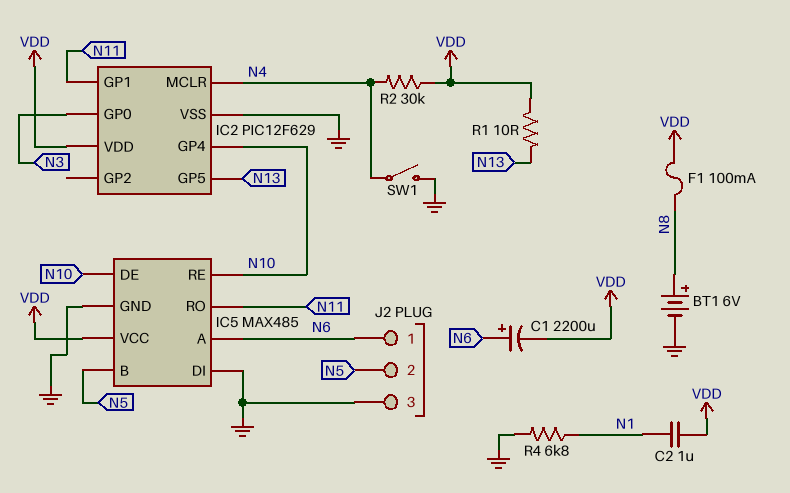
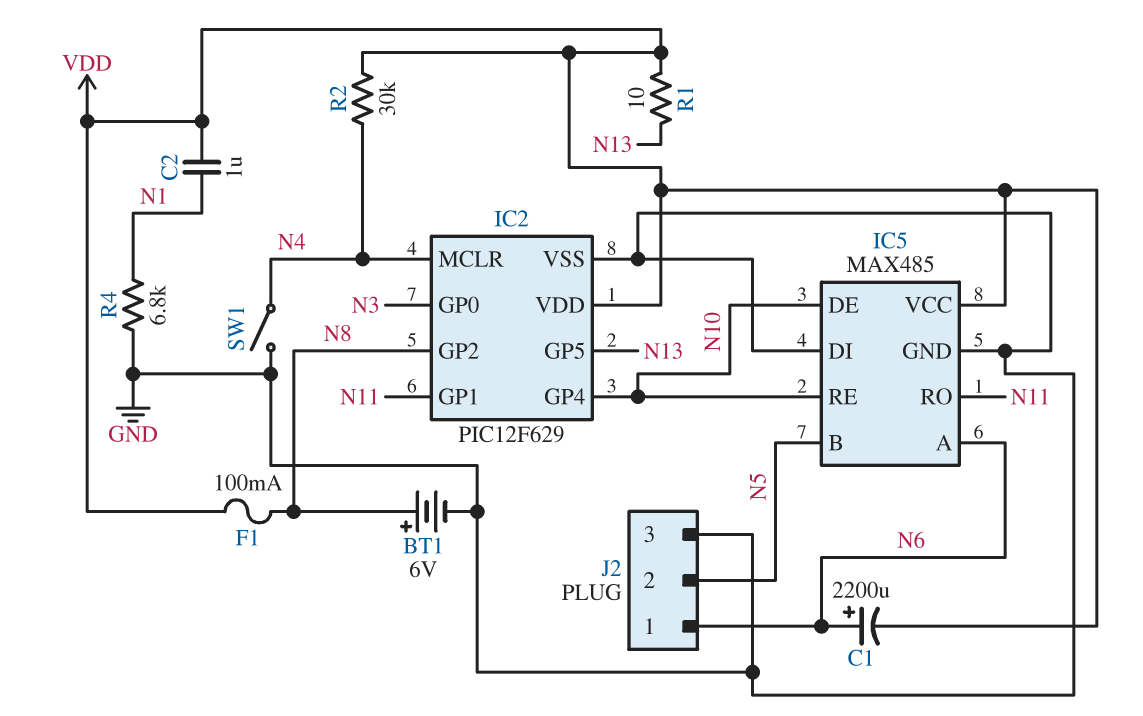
IC2 pin GP2: none -> N8

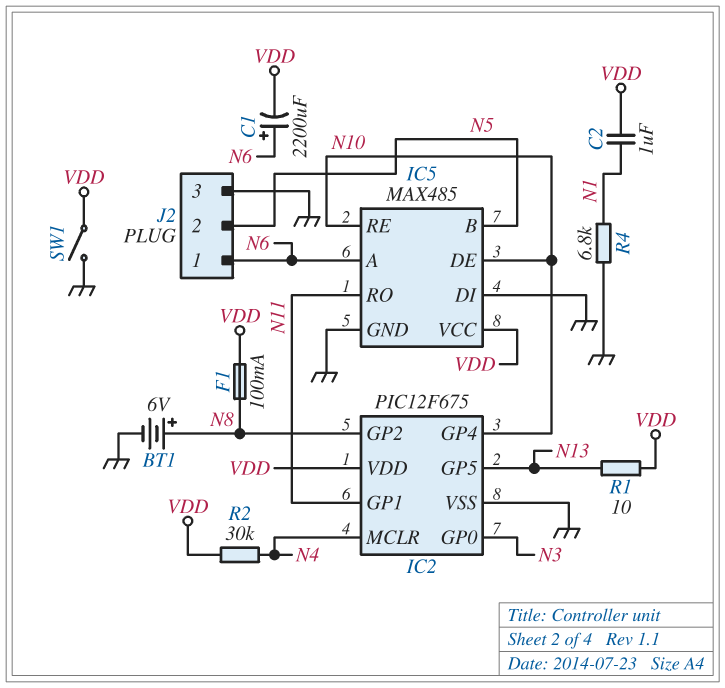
IC2: PIC12F629 -> PIC12F675
SW1: switch (GND, N4) -> switch (GND, VDD)

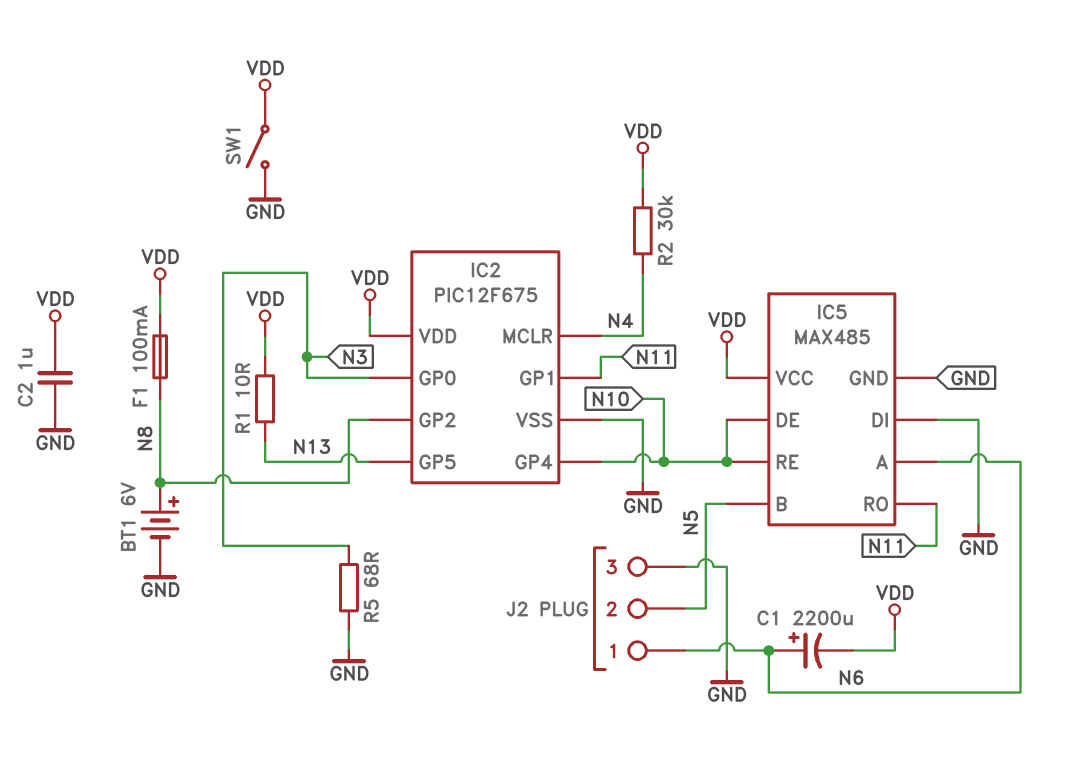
C2: 1uF (N1, VDD) -> 1uF (GND, VDD)
R4: 6.8k (GND, N1) -> none
R5: none -> 68 (GND, N3)

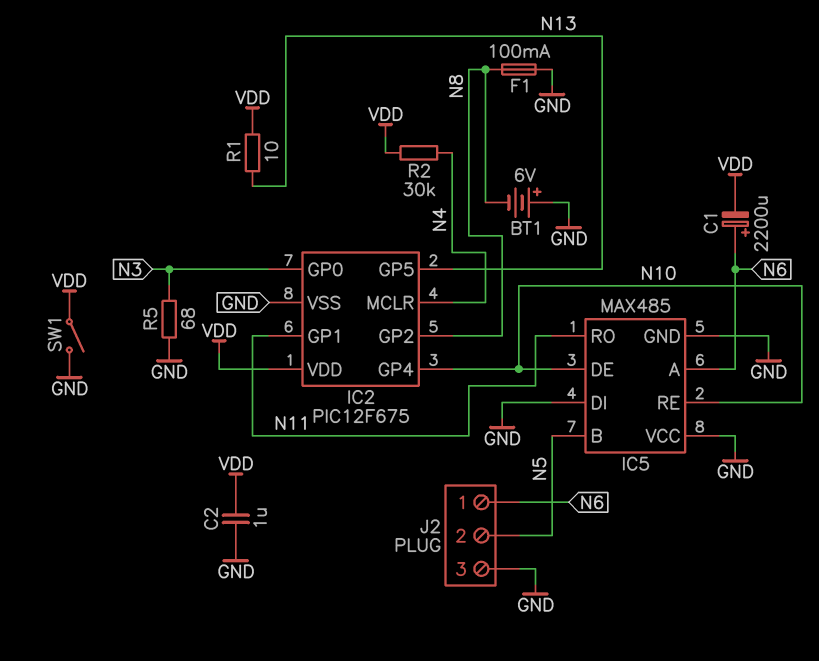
BT1: 6V (plus N8, minus GND) -> 6V (plus GND, minus N8)
F1: 100mA (N8, VDD) -> 100mA (GND, N8)
IC5 pin VCC: VDD -> GND

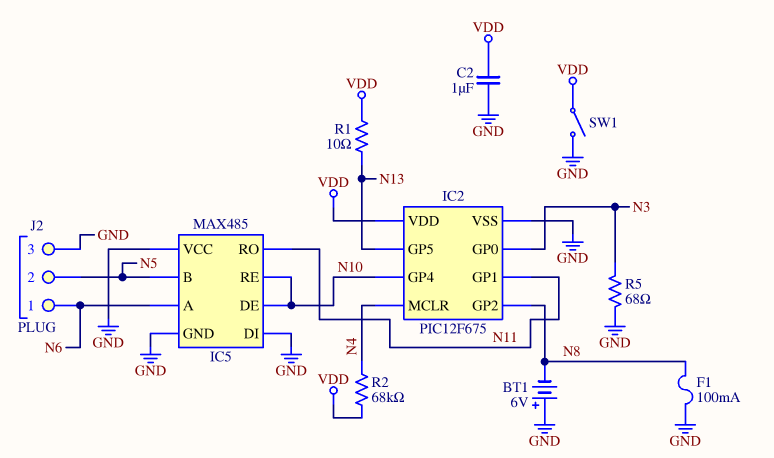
C1: 2200uF (plus N6, minus VDD) -> none
R2: 30k (N4, VDD) -> 68k (N4, VDD)

